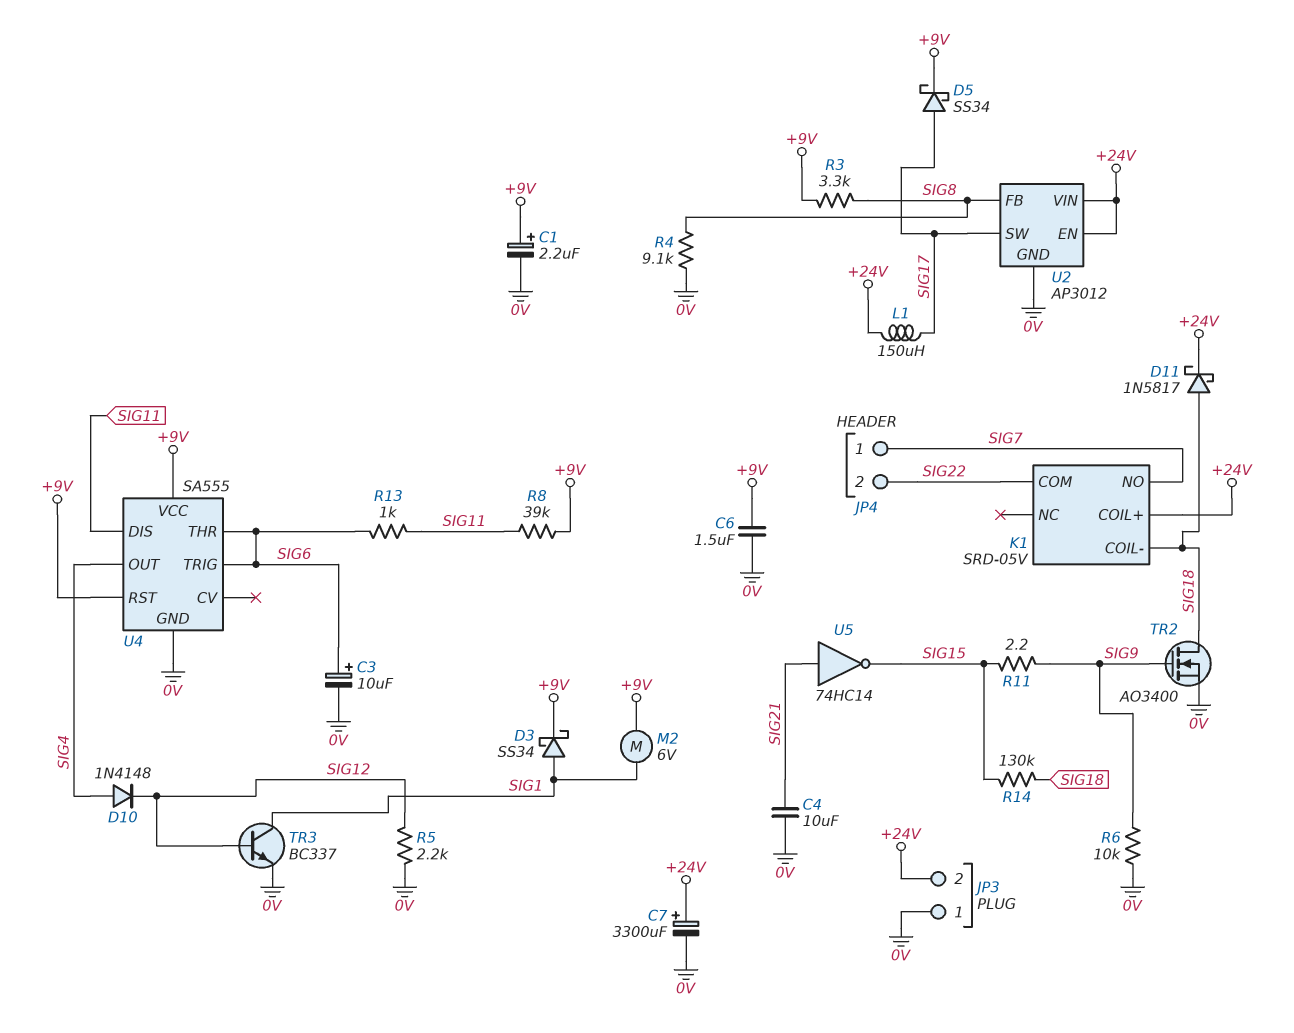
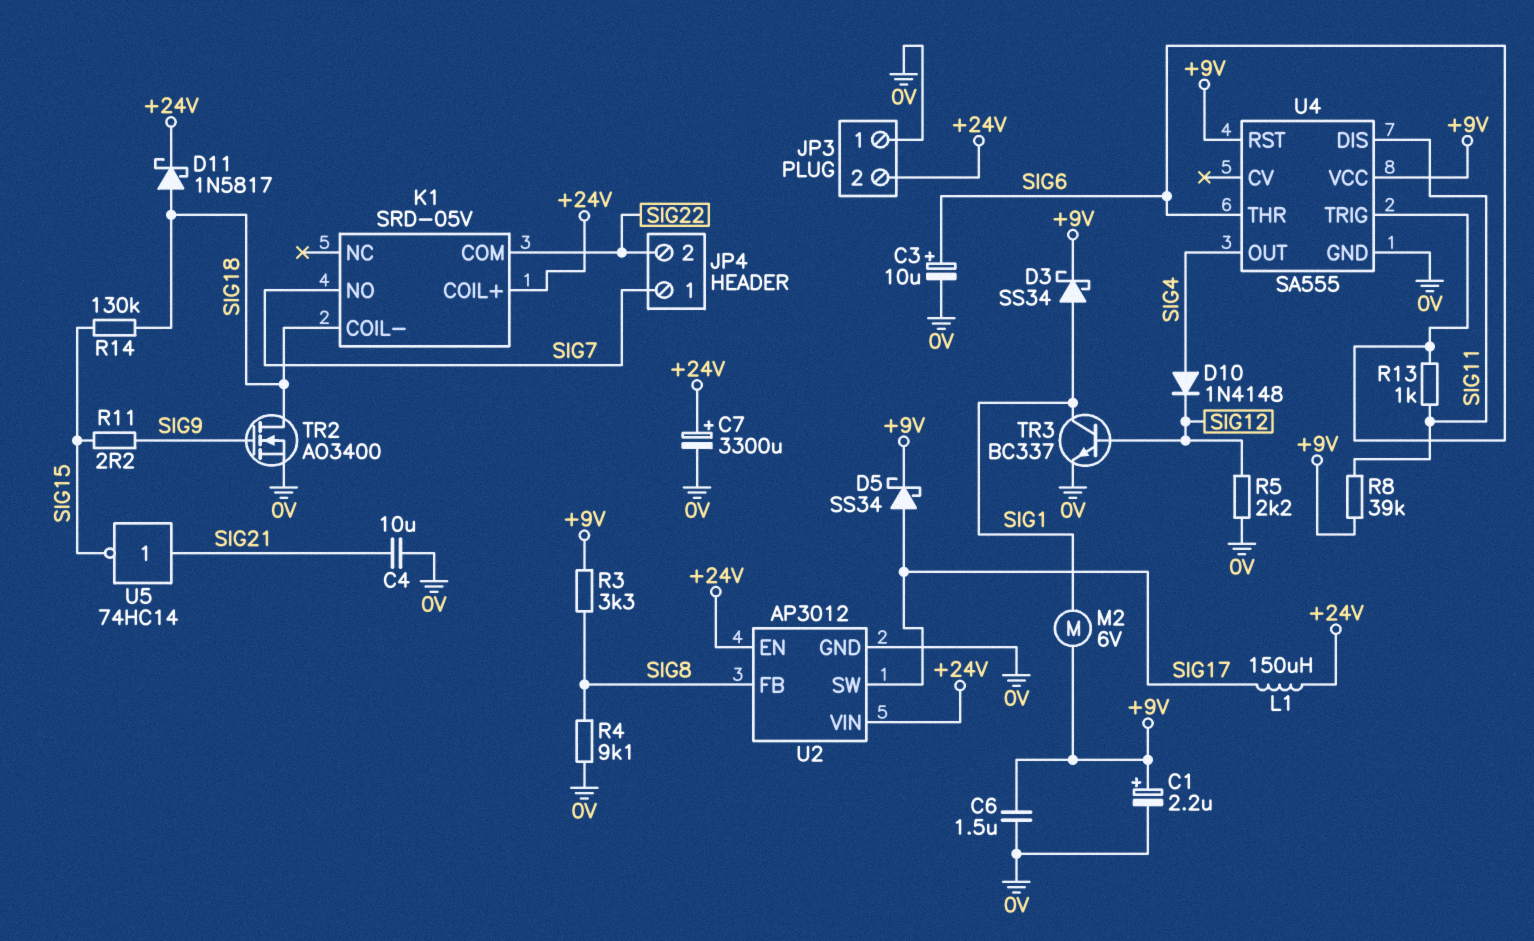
R6: 10k (0V, SIG9) -> none

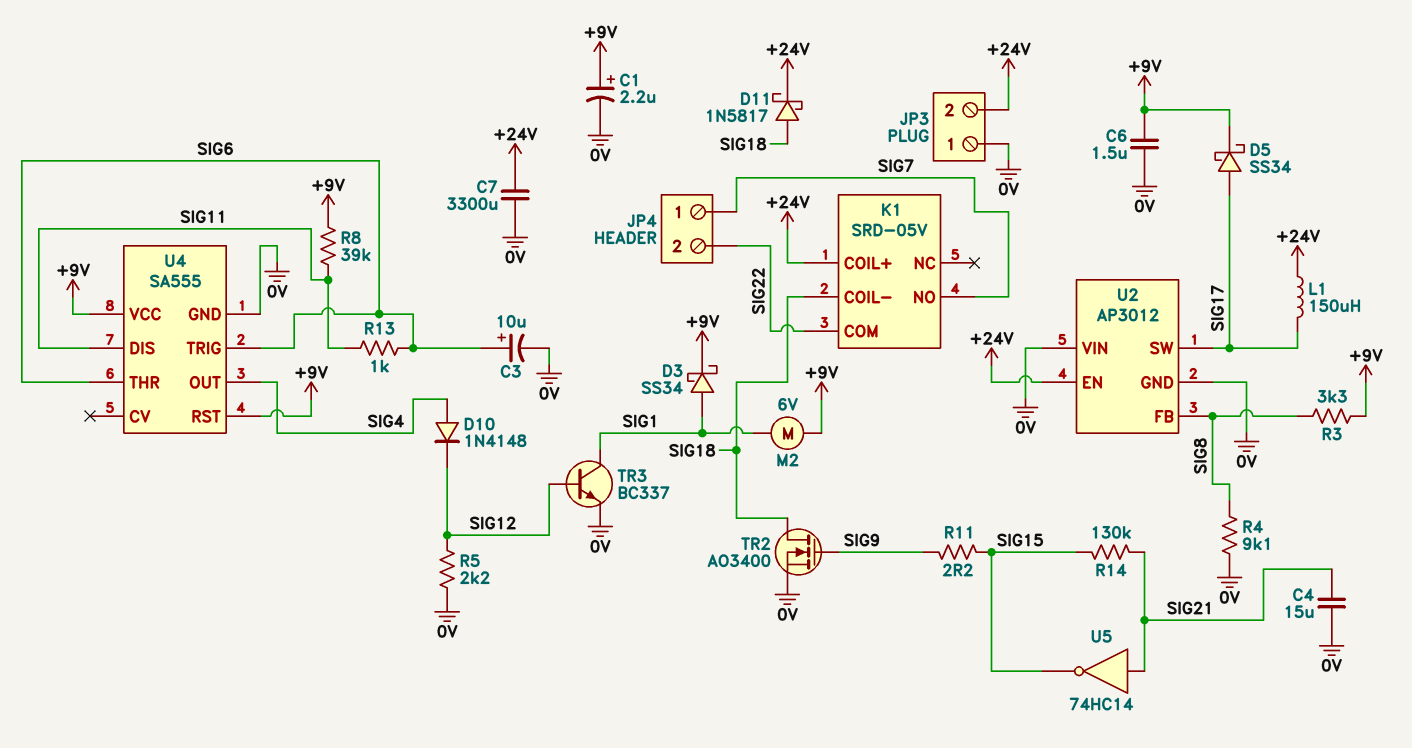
C4: 10uF (0V, SIG21) -> 15uF (0V, SIG21)
C7: 3300uF (plus +24V, minus 0V) -> 3300uF (+24V, 0V)
R14: 130k (SIG15, SIG18) -> 130k (SIG15, SIG21)
U2 pin VIN: +24V -> 0V

